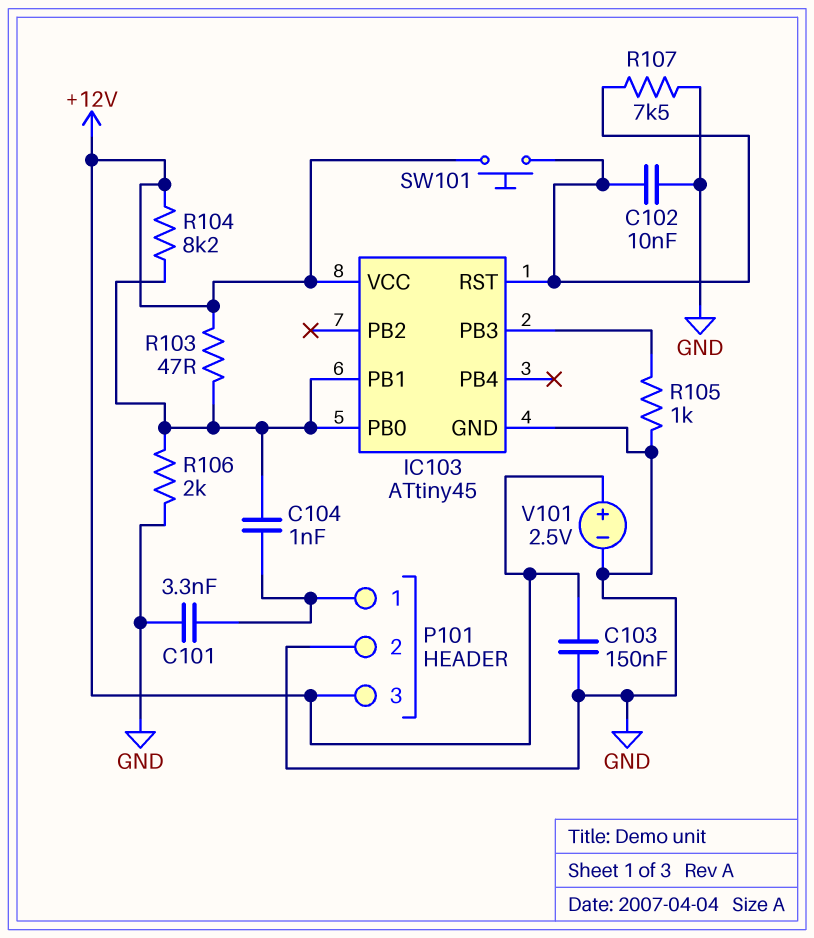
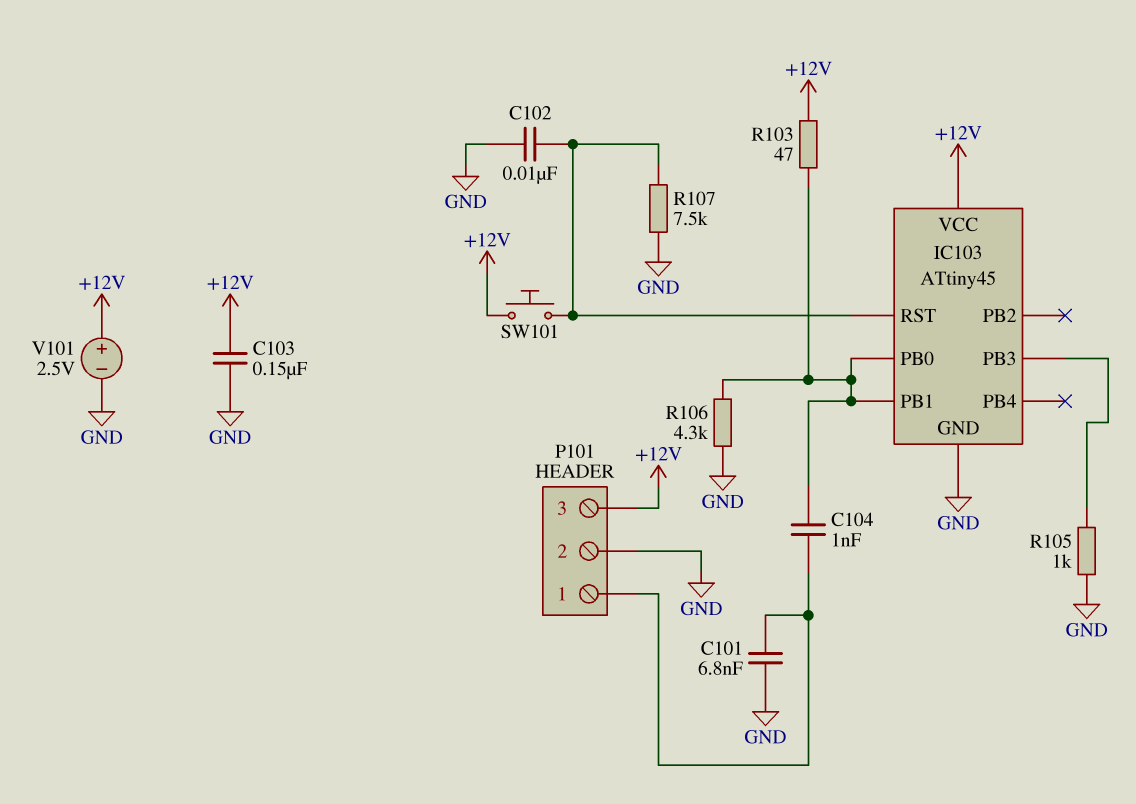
C101: 3.3nF (GND, P101/1) -> 6.8nF (GND, P101/1)
R104: 8.2k (+12V, IC103/PB0) -> none
R106: 2k (GND, IC103/PB0) -> 4.3k (GND, IC103/PB0)

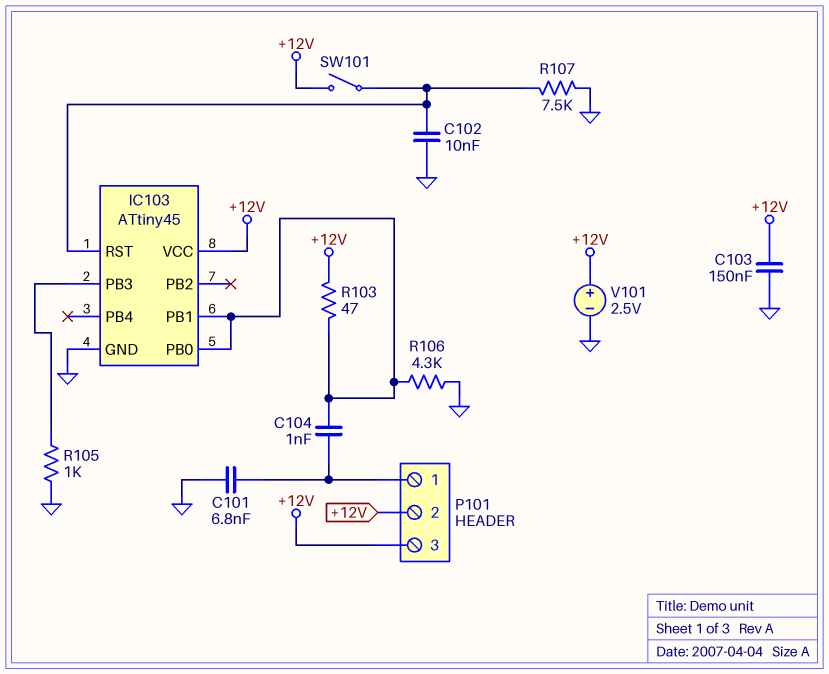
P101 pin 2: GND -> +12V
SW101: button (+12V, IC103/RST) -> switch (+12V, IC103/RST)

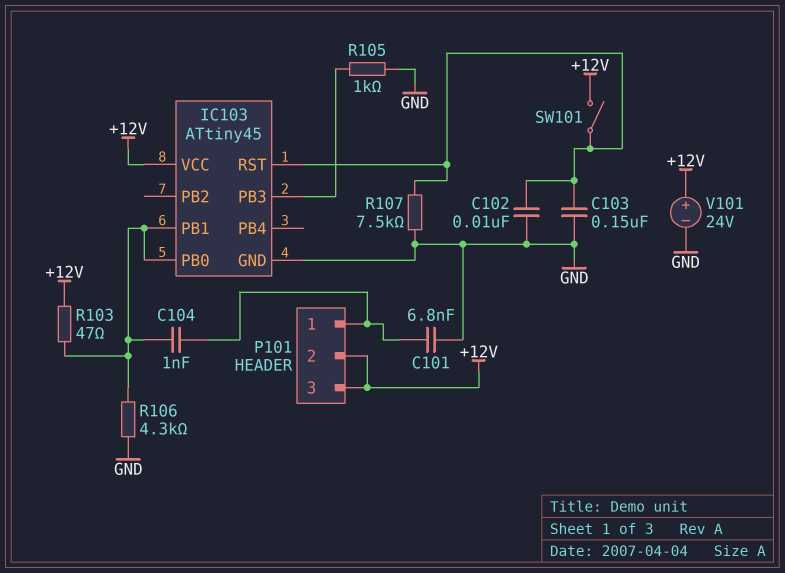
C103: 150nF (+12V, GND) -> 150nF (GND, IC103/RST)
V101: 2.5V (plus +12V, minus GND) -> 24V (plus +12V, minus GND)

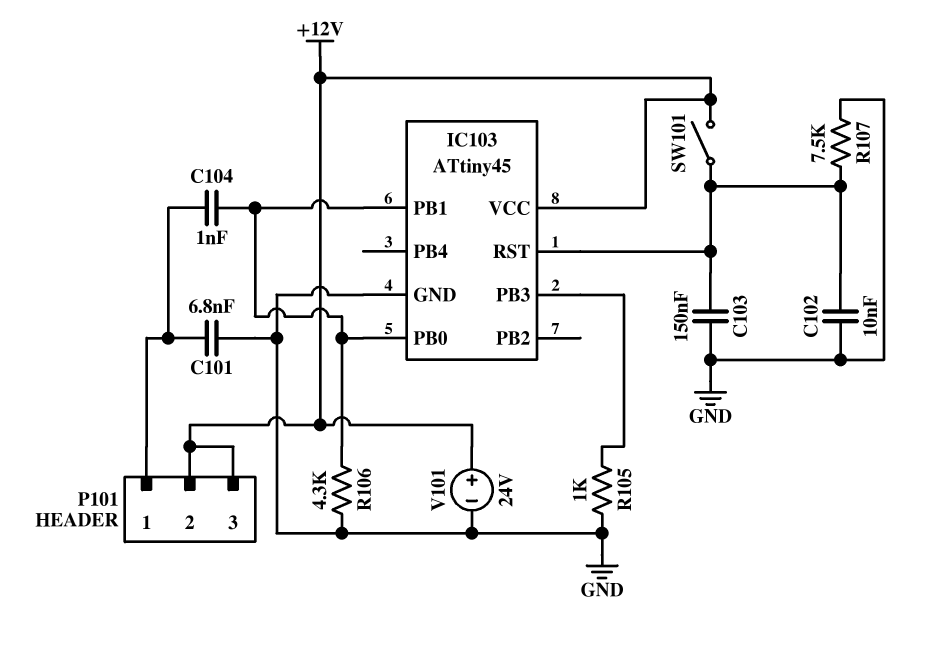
R103: 47 (+12V, IC103/PB0) -> none

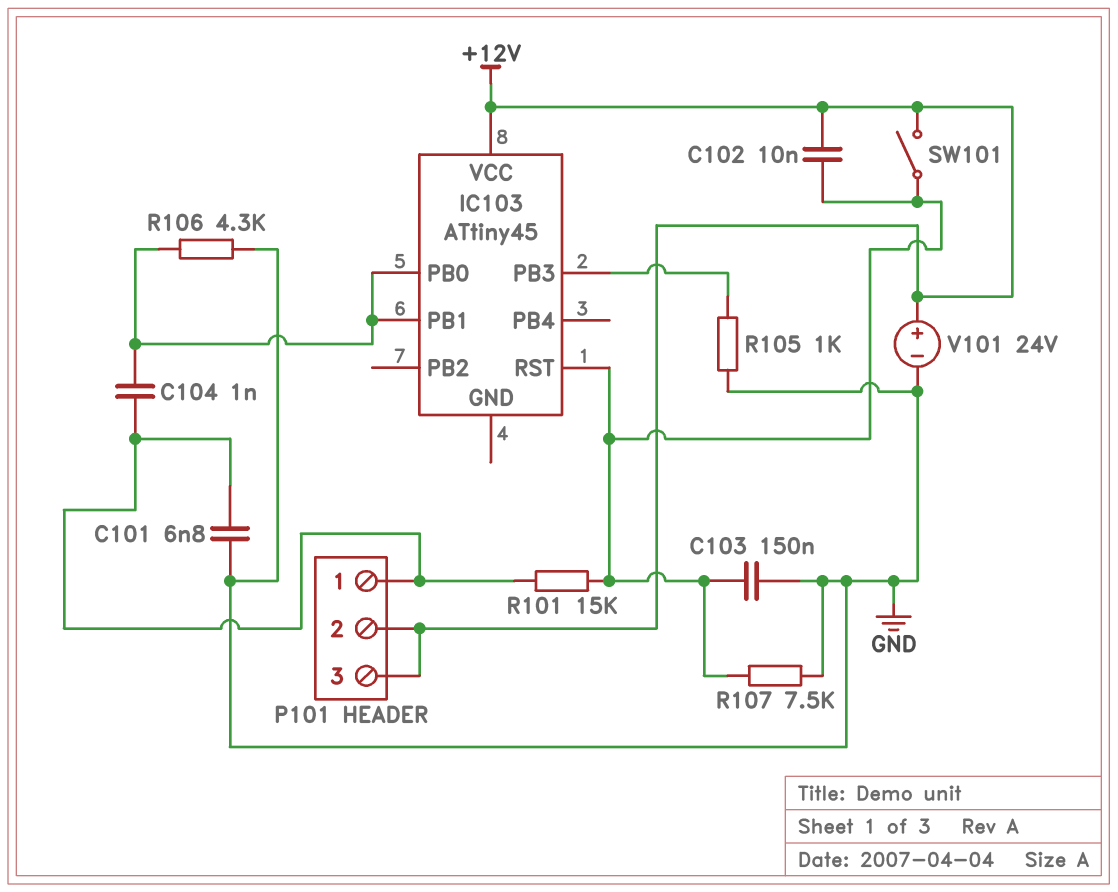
C102: 10nF (GND, IC103/RST) -> 10nF (+12V, IC103/RST)
IC103 pin GND: GND -> none
R101: none -> 15k (IC103/RST, P101/1)

